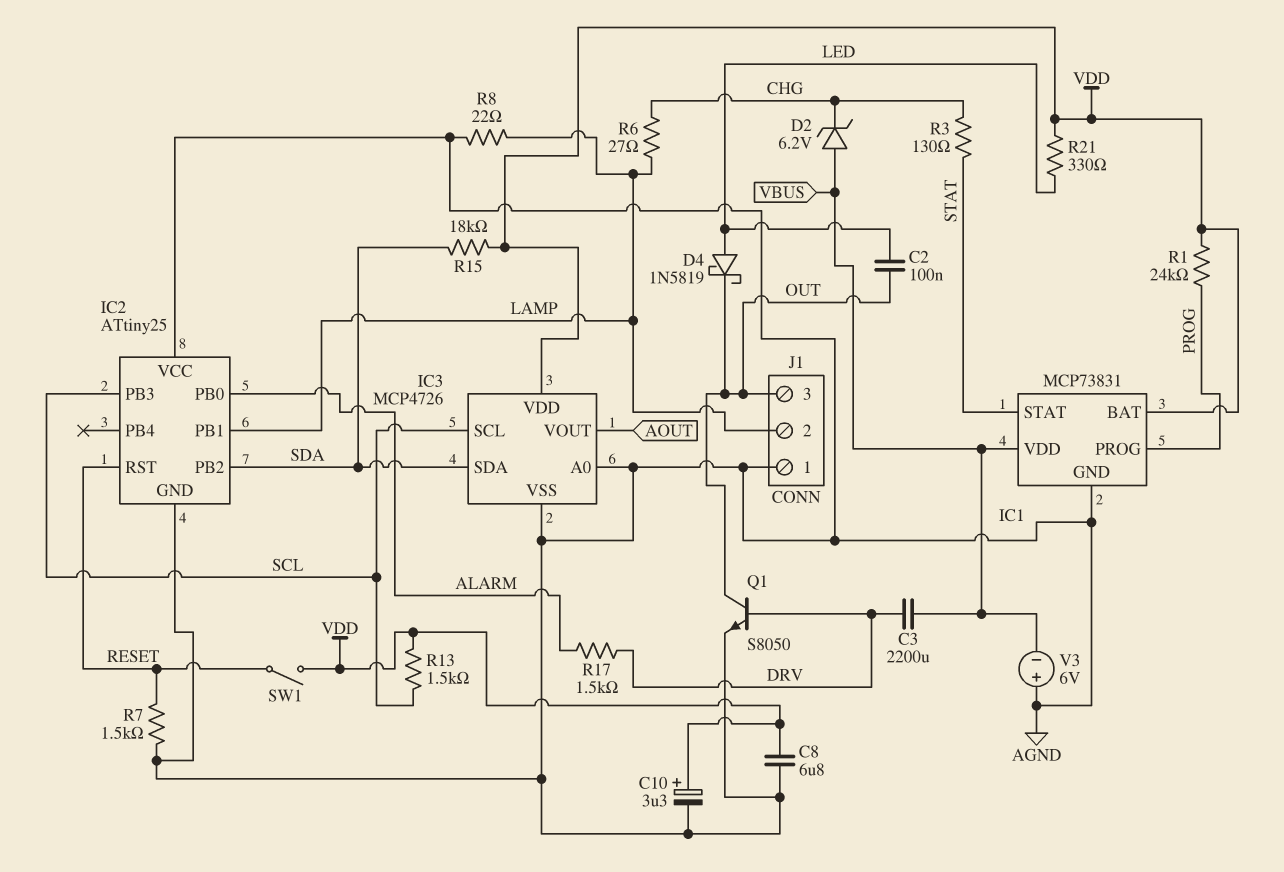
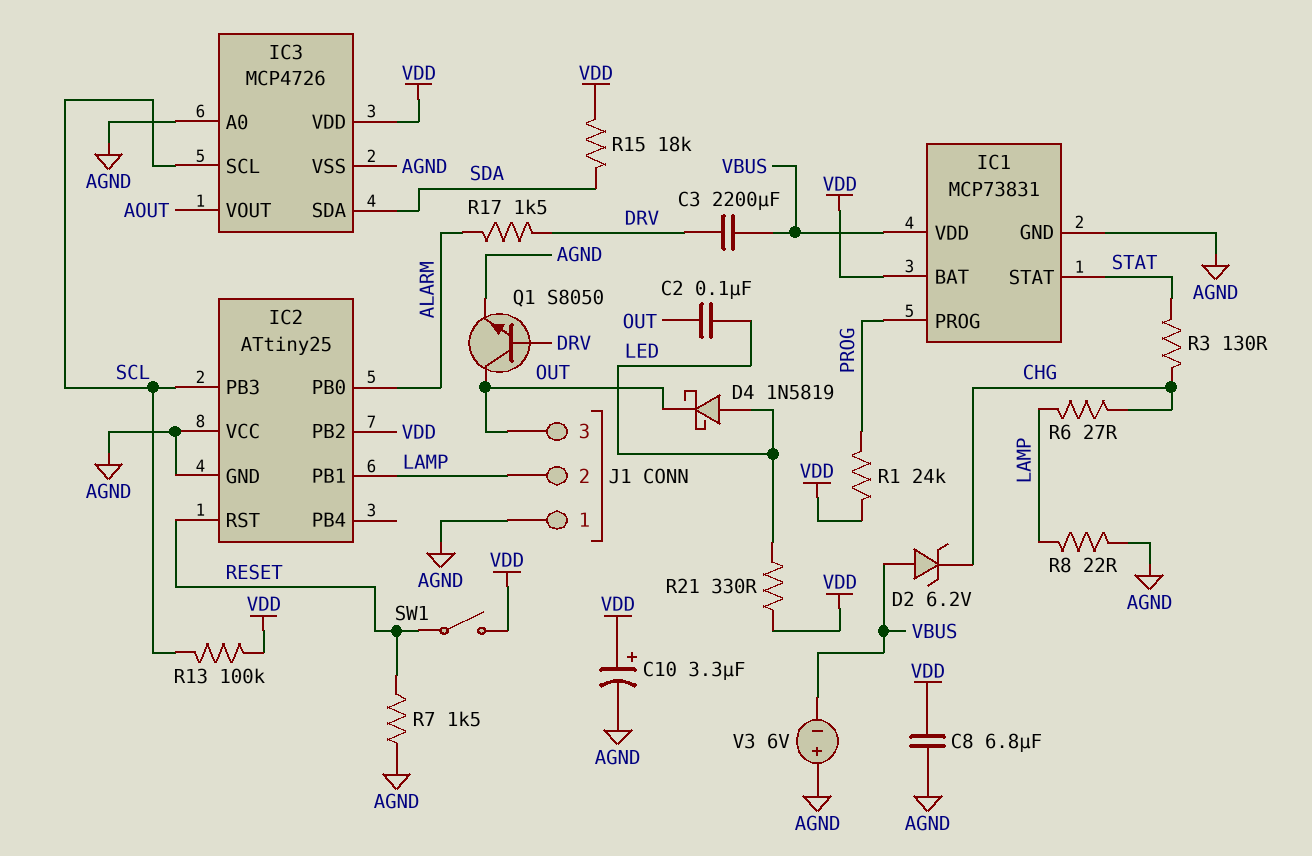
IC2 pin PB2: SDA -> VDD
R13: 1.5k (SCL, VDD) -> 100k (SCL, VDD)

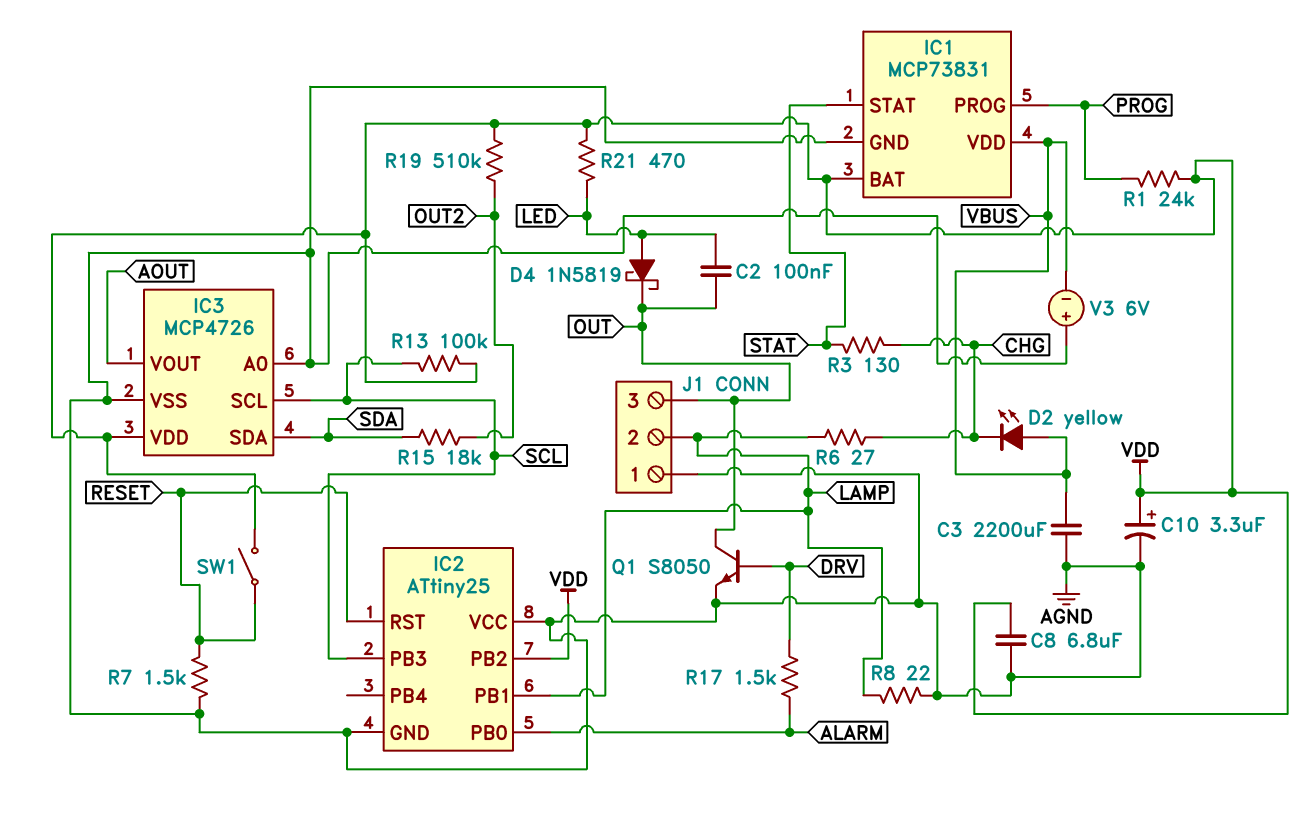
C3: 2200uF (DRV, VBUS) -> 2200uF (AGND, VBUS)
D2: zener 6.2V (A VBUS, K CHG) -> LED yellow (A VBUS, K CHG)
R15: 18k (SDA, VDD) -> 18k (OUT2, SDA)
R19: none -> 510k (OUT2, VDD)
R21: 330 (LED, VDD) -> 470 (LED, VDD)

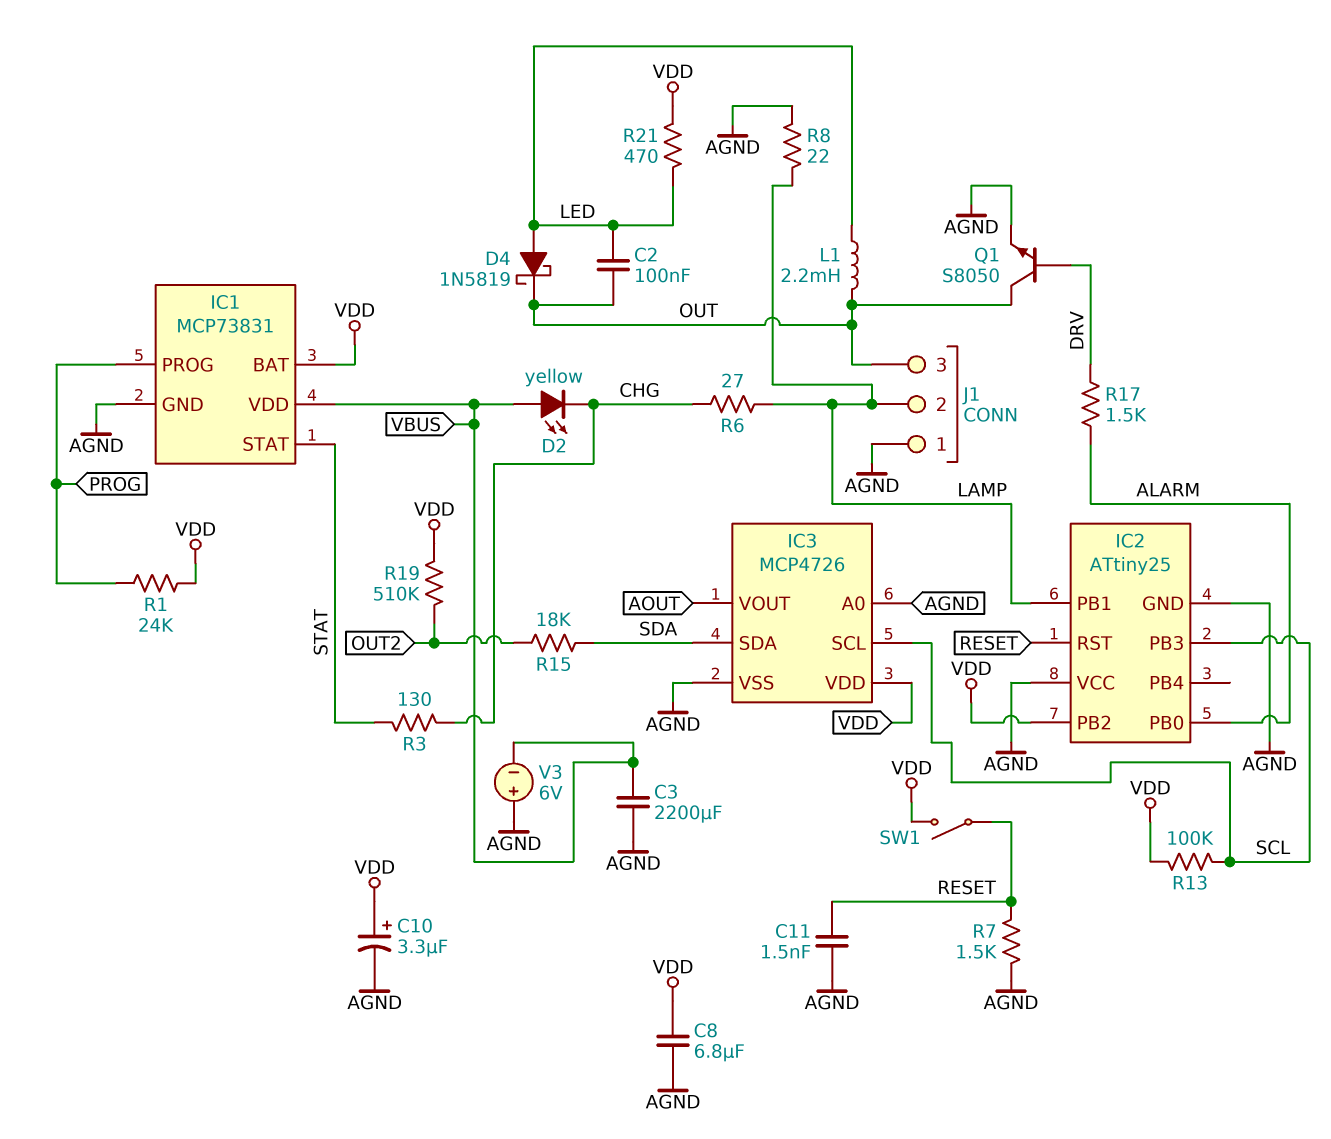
C11: none -> 1.5nF (AGND, RESET)
L1: none -> 2.2mH (LED, OUT)

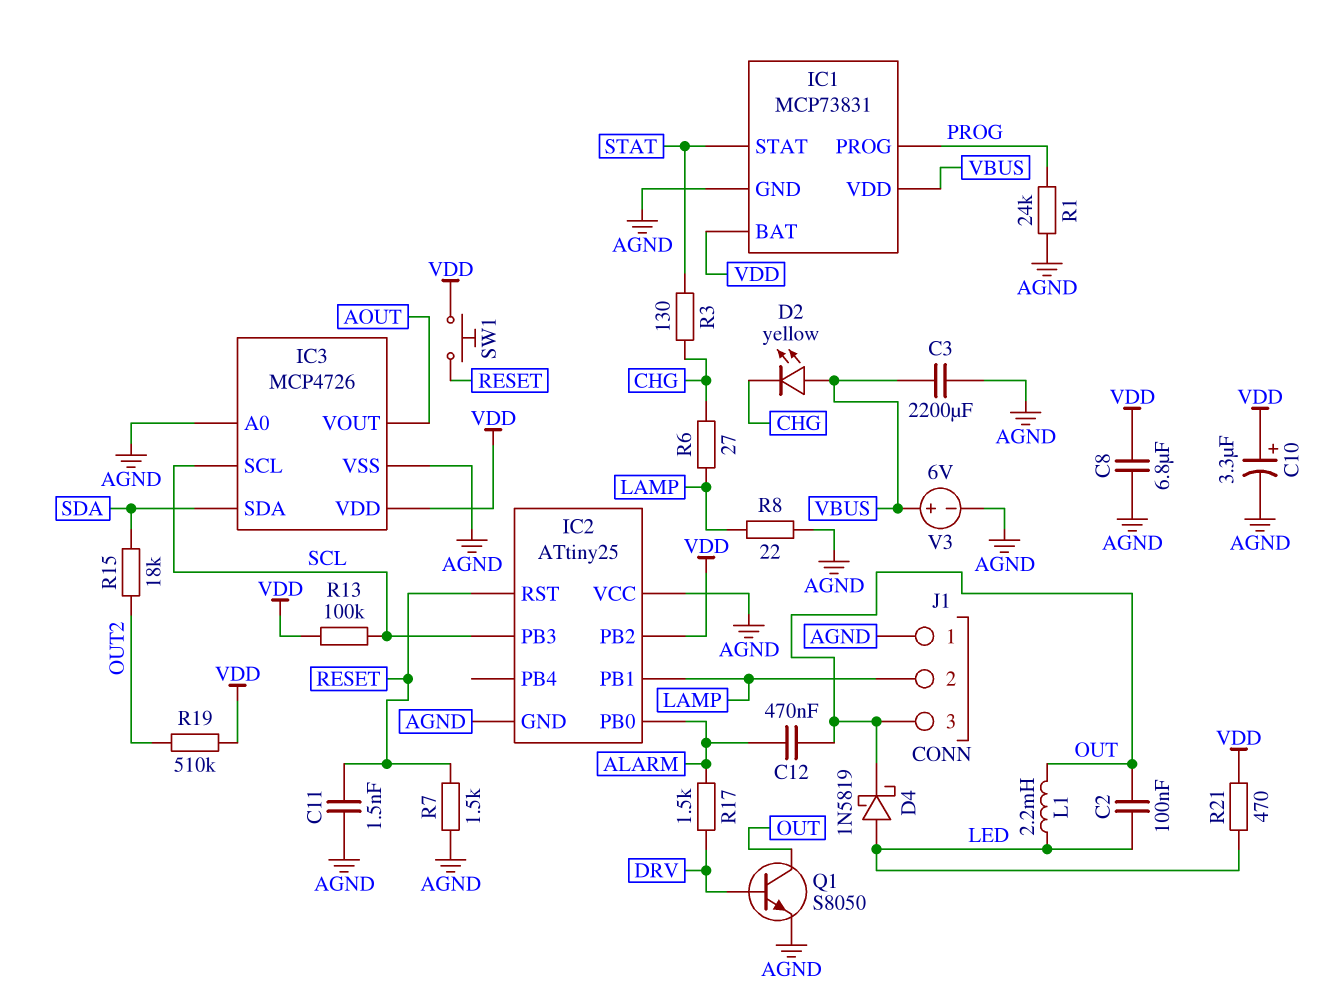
C12: none -> 470nF (ALARM, OUT)
R1: 24k (PROG, VDD) -> 24k (AGND, PROG)
SW1: switch (RESET, VDD) -> button (RESET, VDD)
V3: 6V (plus AGND, minus VBUS) -> 6V (plus VBUS, minus AGND)

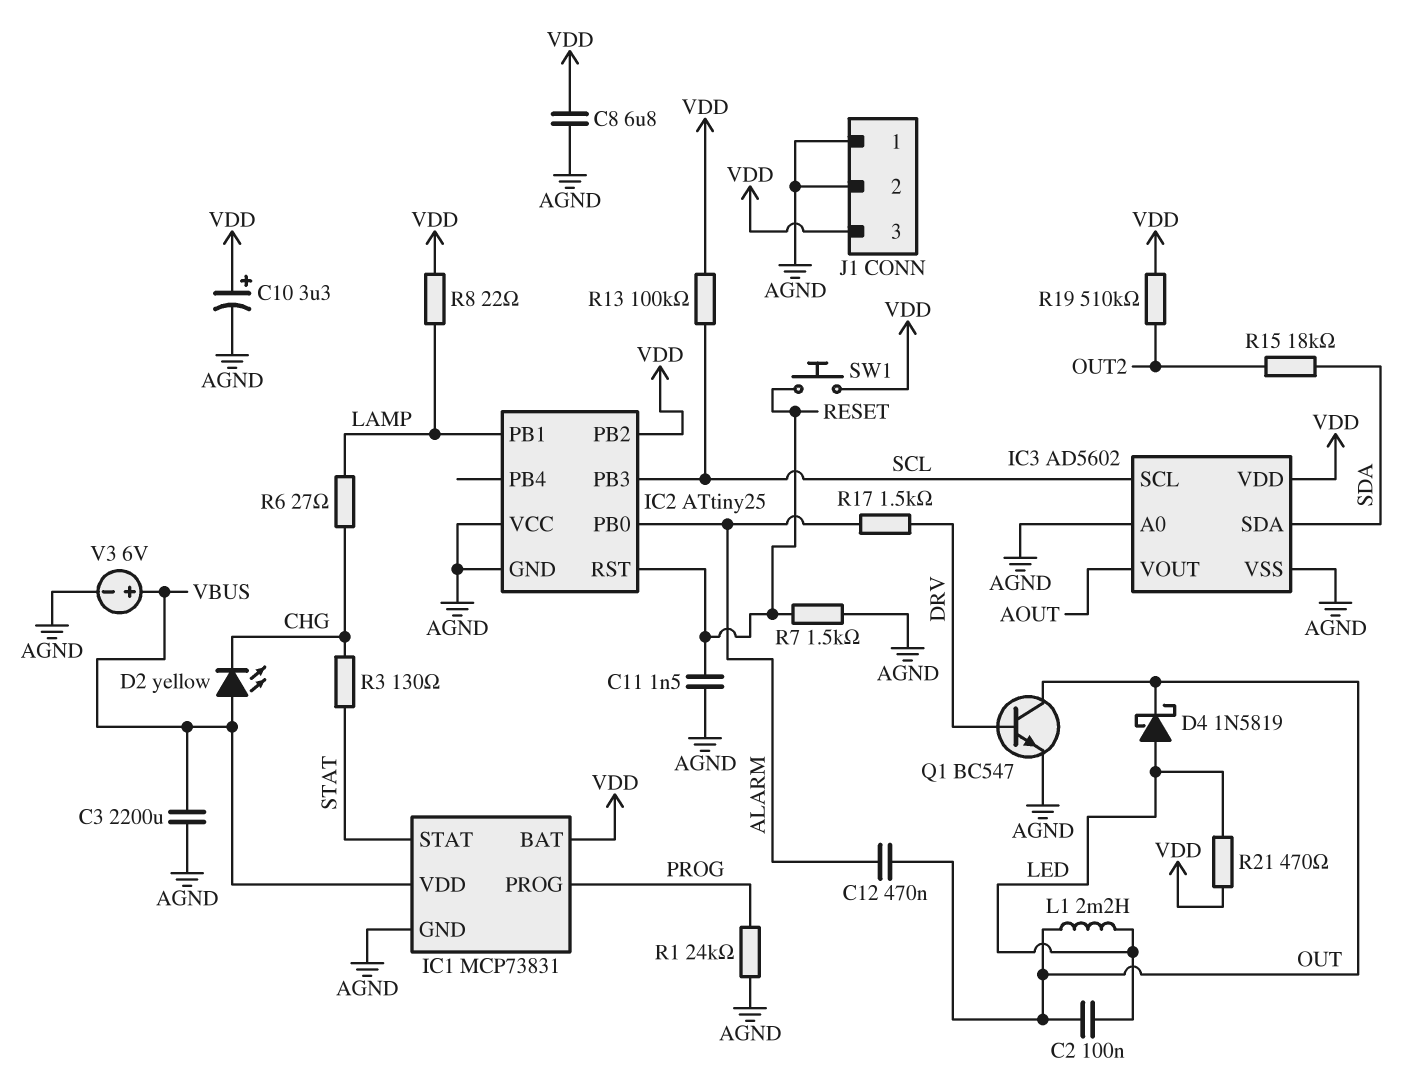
IC3: MCP4726 -> AD5602
J1 pin 2: LAMP -> AGND
J1 pin 3: OUT -> VDD
Q1: NPN S8050 (B DRV, C OUT, E AGND) -> NPN BC547 (B DRV, C OUT, E AGND)
R8: 22 (AGND, LAMP) -> 22 (LAMP, VDD)

